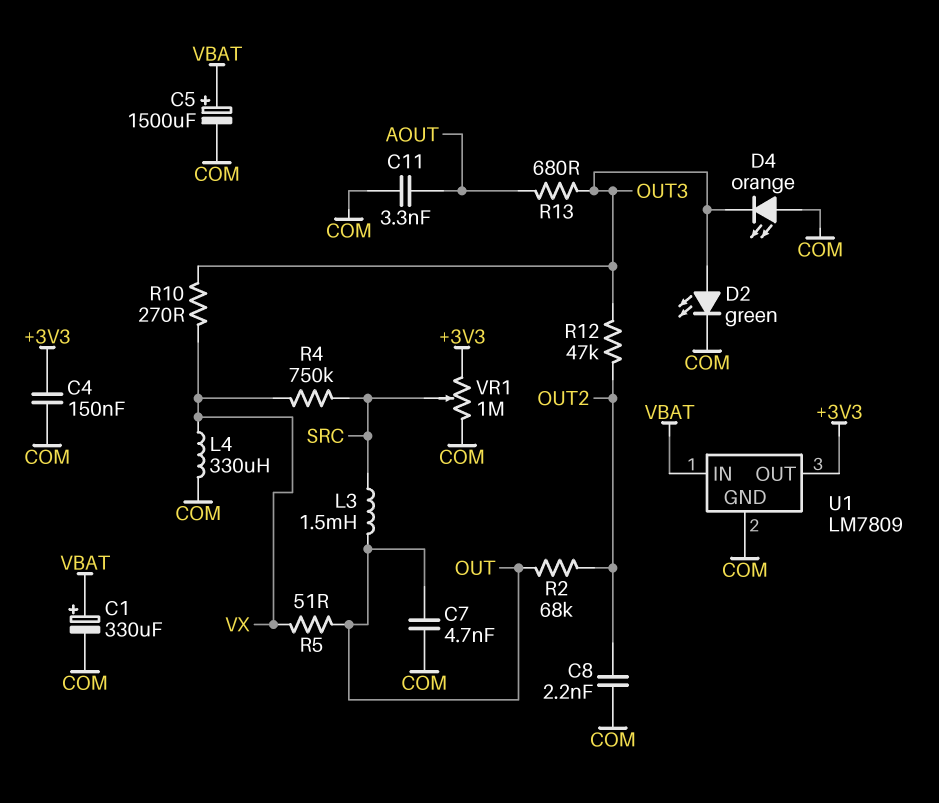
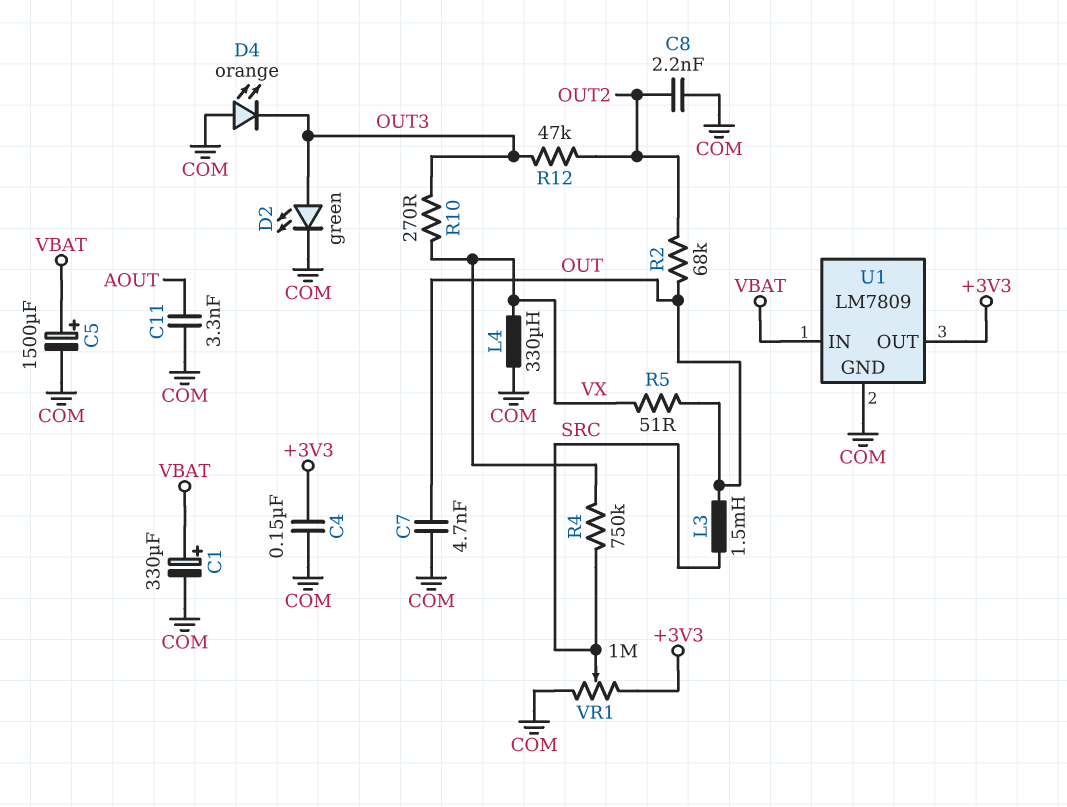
R13: 680 (AOUT, OUT3) -> none

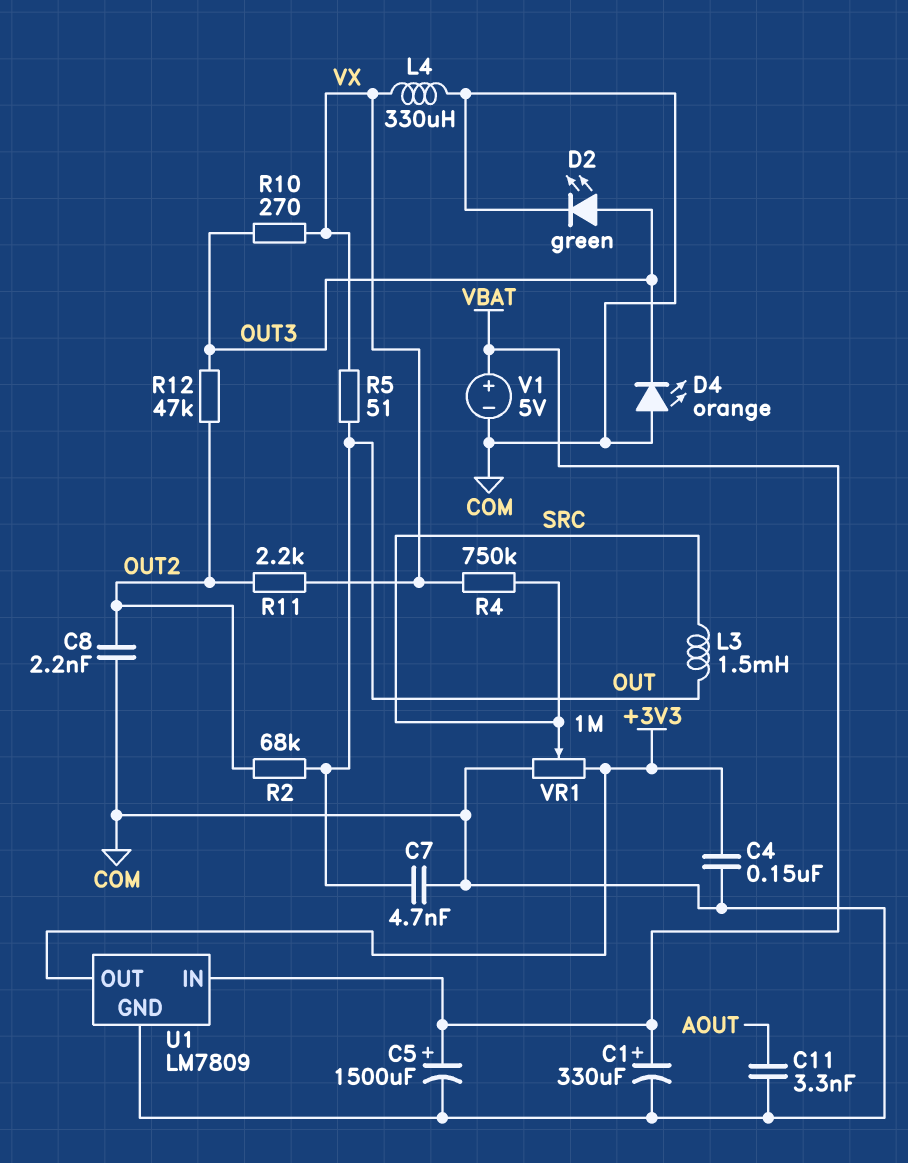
R11: none -> 2.2k (OUT2, VX)
V1: none -> 5V (plus VBAT, minus COM)

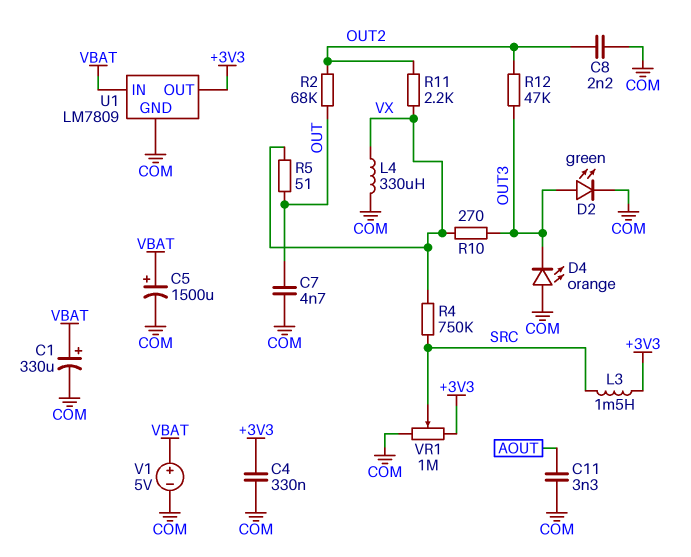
C4: 150nF (+3V3, COM) -> 330nF (+3V3, COM)
L3: 1.5mH (OUT, SRC) -> 1.5mH (+3V3, SRC)

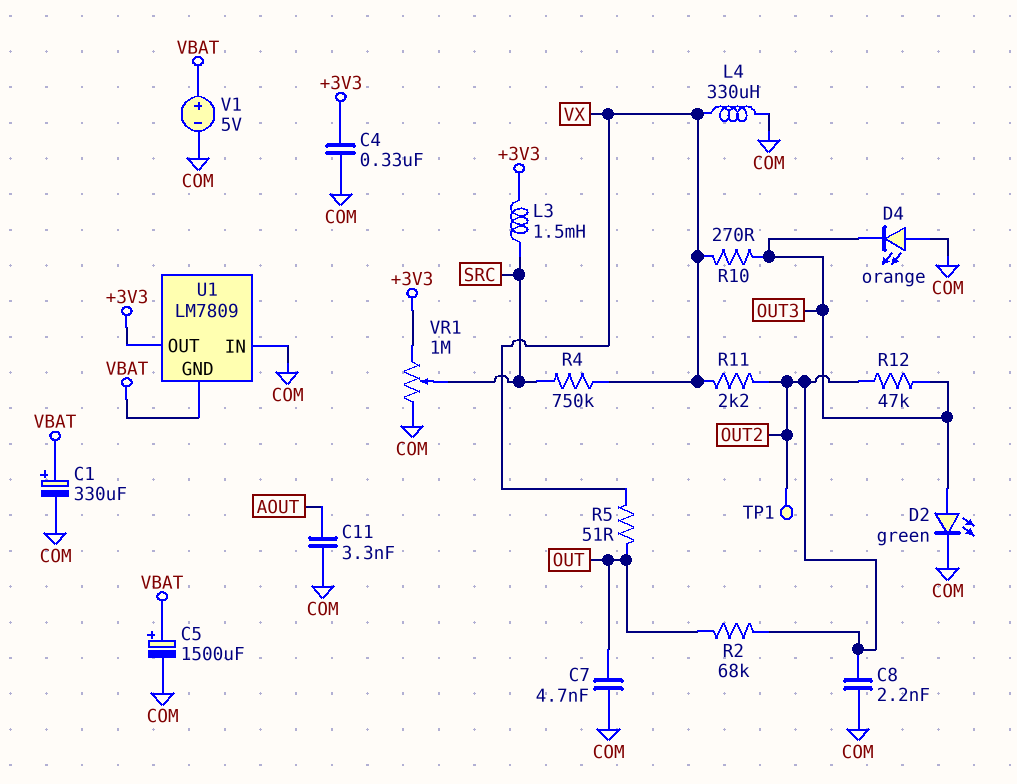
TP1: none -> test point (OUT2)
U1 pin GND: COM -> VBAT
U1 pin IN: VBAT -> COM

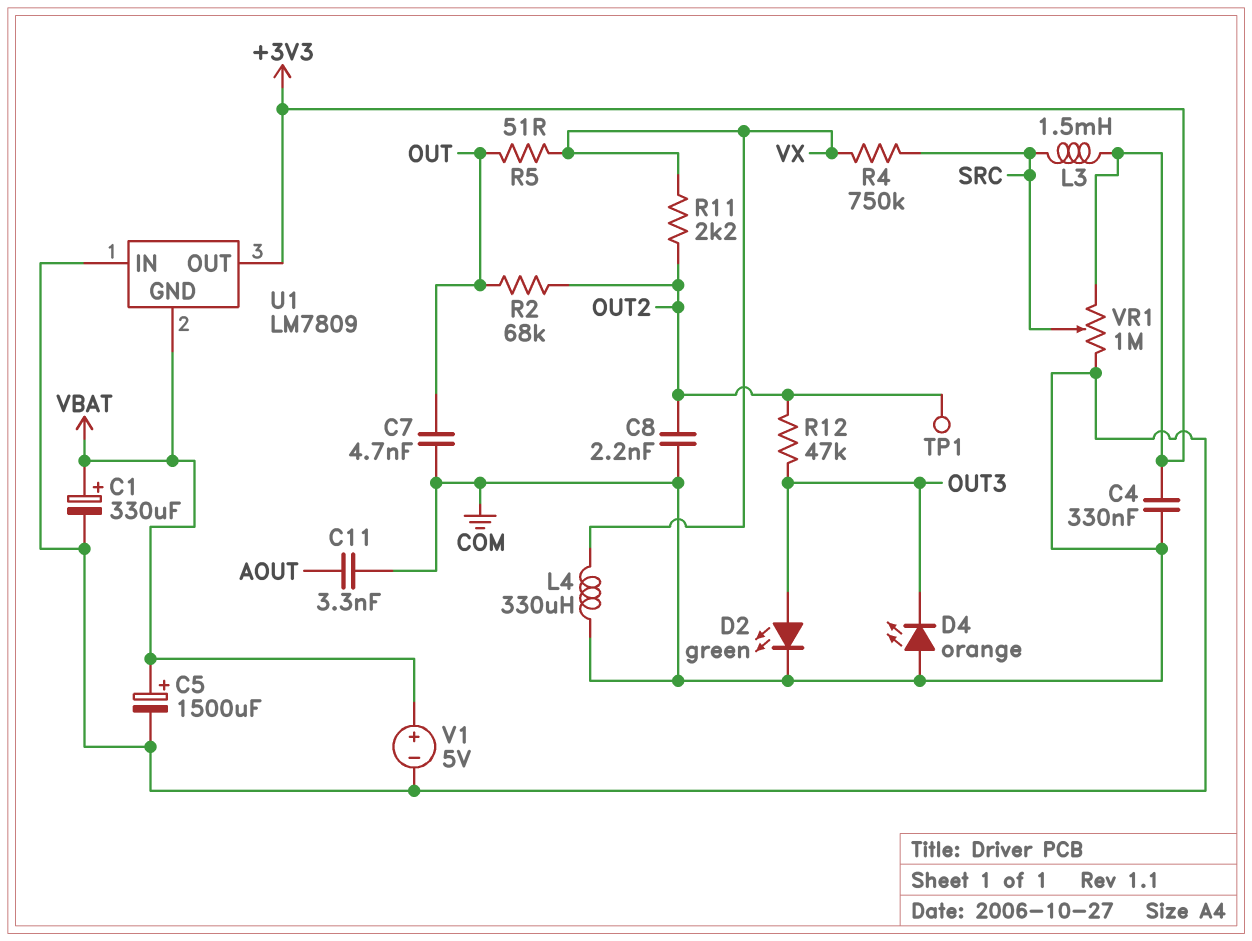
R10: 270 (OUT3, VX) -> none

